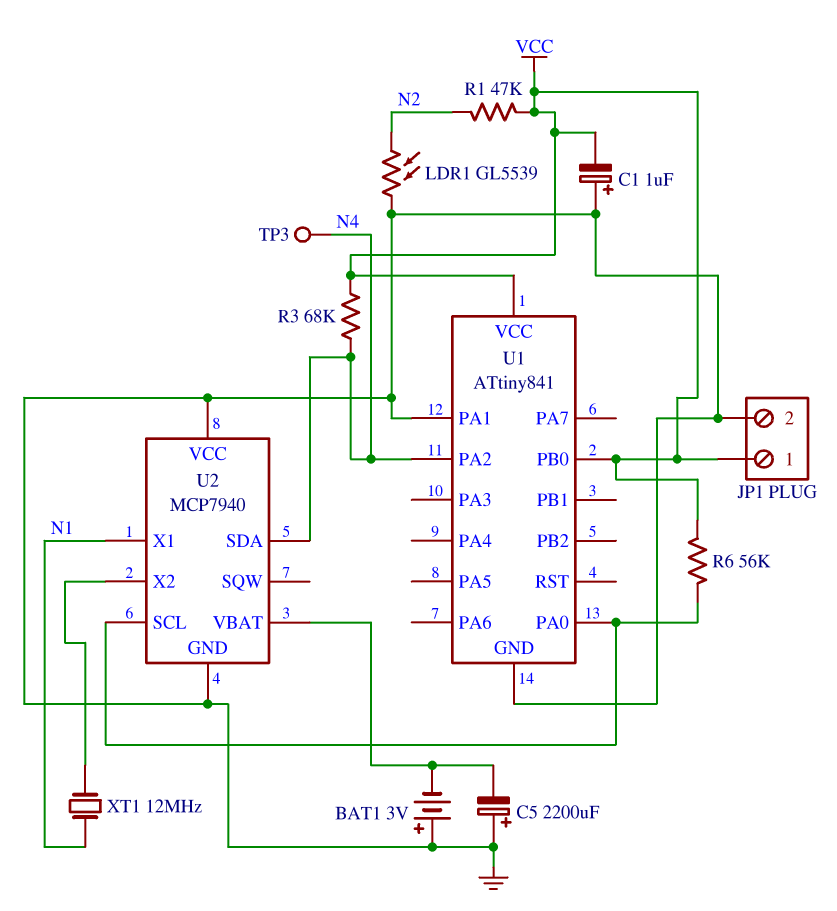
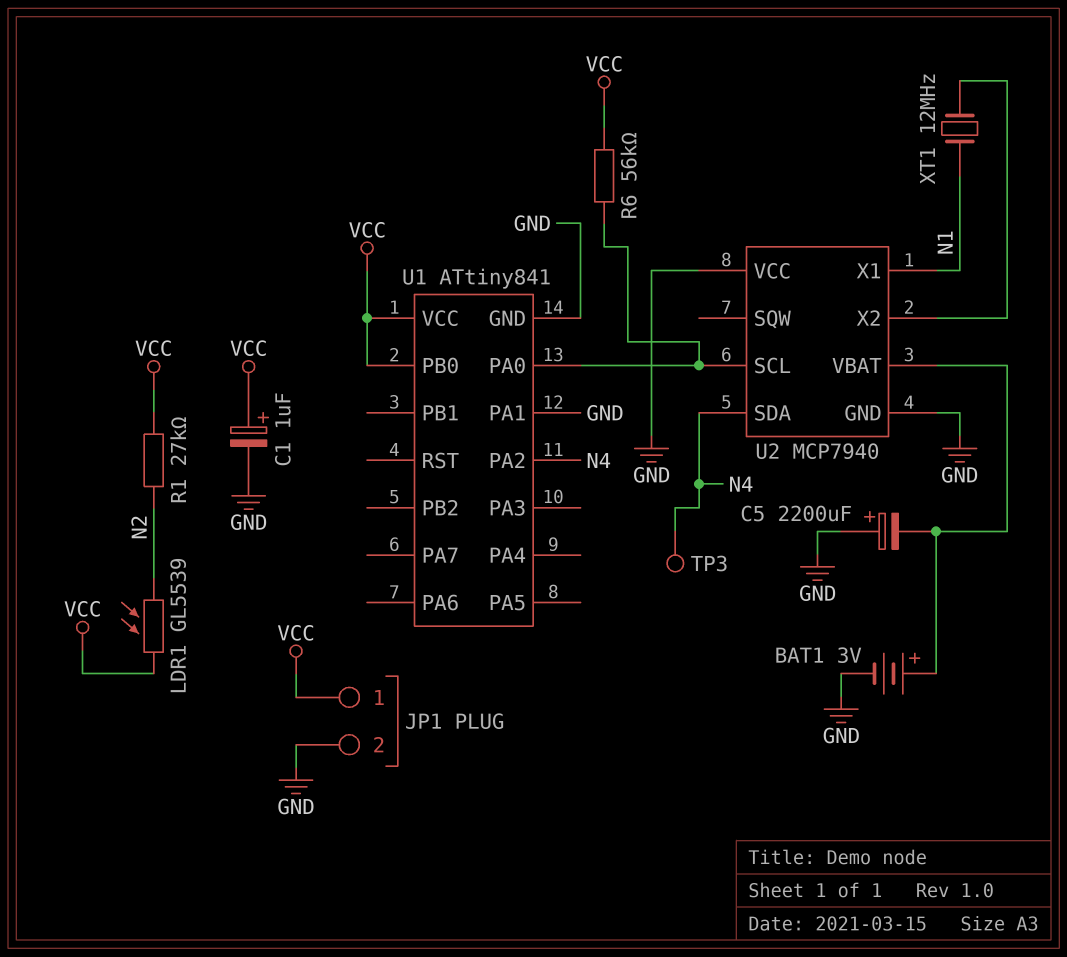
BAT1: 3V (plus GND, minus U2/VBAT) -> 3V (plus U2/VBAT, minus GND)
C1: 1uF (plus GND, minus VCC) -> 1uF (plus VCC, minus GND)
LDR1: GL5539 (GND, N2) -> GL5539 (N2, VCC)
R1: 47k (N2, VCC) -> 27k (N2, VCC)
R3: 68k (N4, VCC) -> none

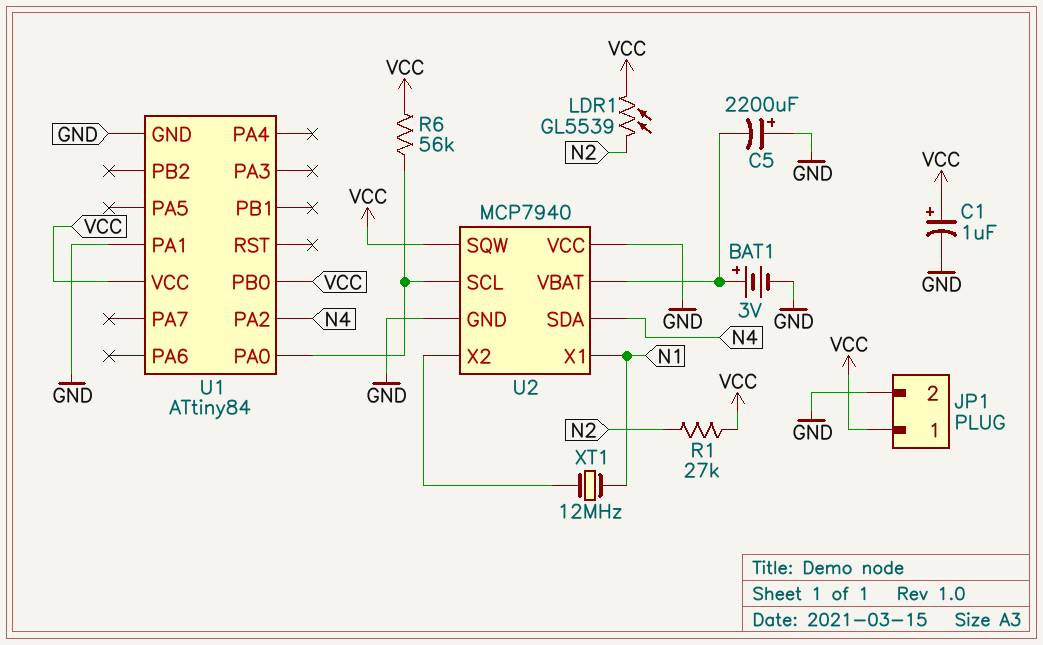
TP3: test point (N4) -> none
U1: ATtiny841 -> ATtiny84
U2 pin SQW: none -> VCC

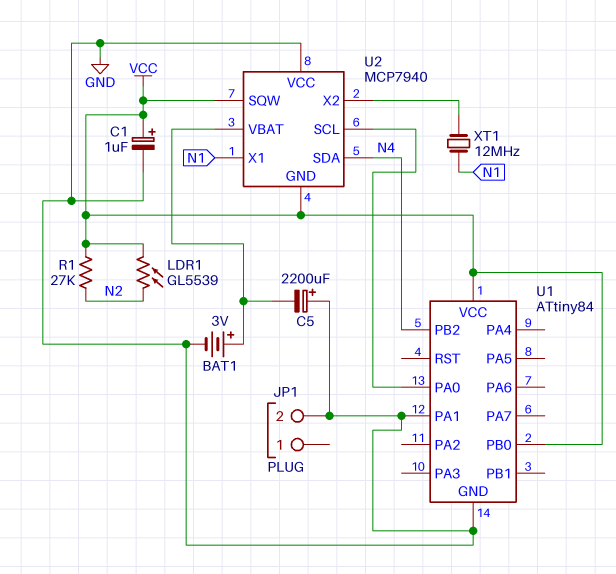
JP1 pin 1: VCC -> none
R6: 56k (U1/PA0, VCC) -> none
U1 pin PA2: N4 -> none
U1 pin PB2: none -> N4
U2 pin GND: GND -> VCC

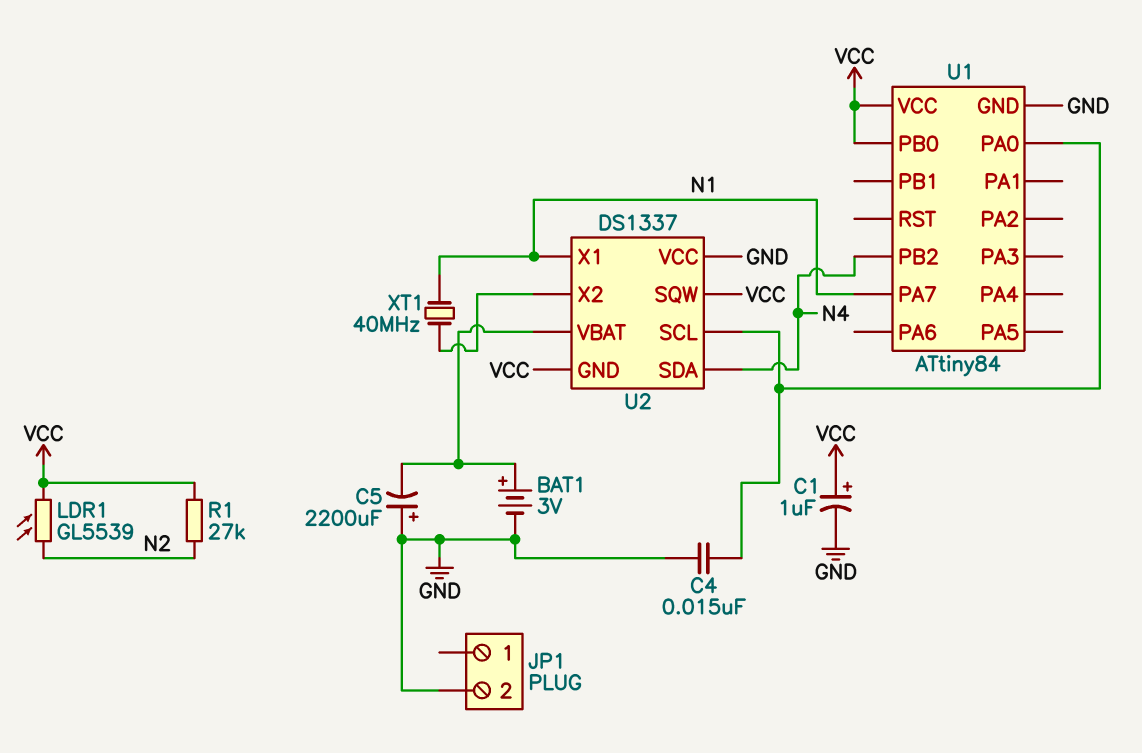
C4: none -> 15nF (GND, U1/PA0)
U1 pin PA1: GND -> none
U1 pin PA7: none -> N1
U2: MCP7940 -> DS1337
XT1: 12MHz (N1, U2/X2) -> 40MHz (N1, U2/X2)

